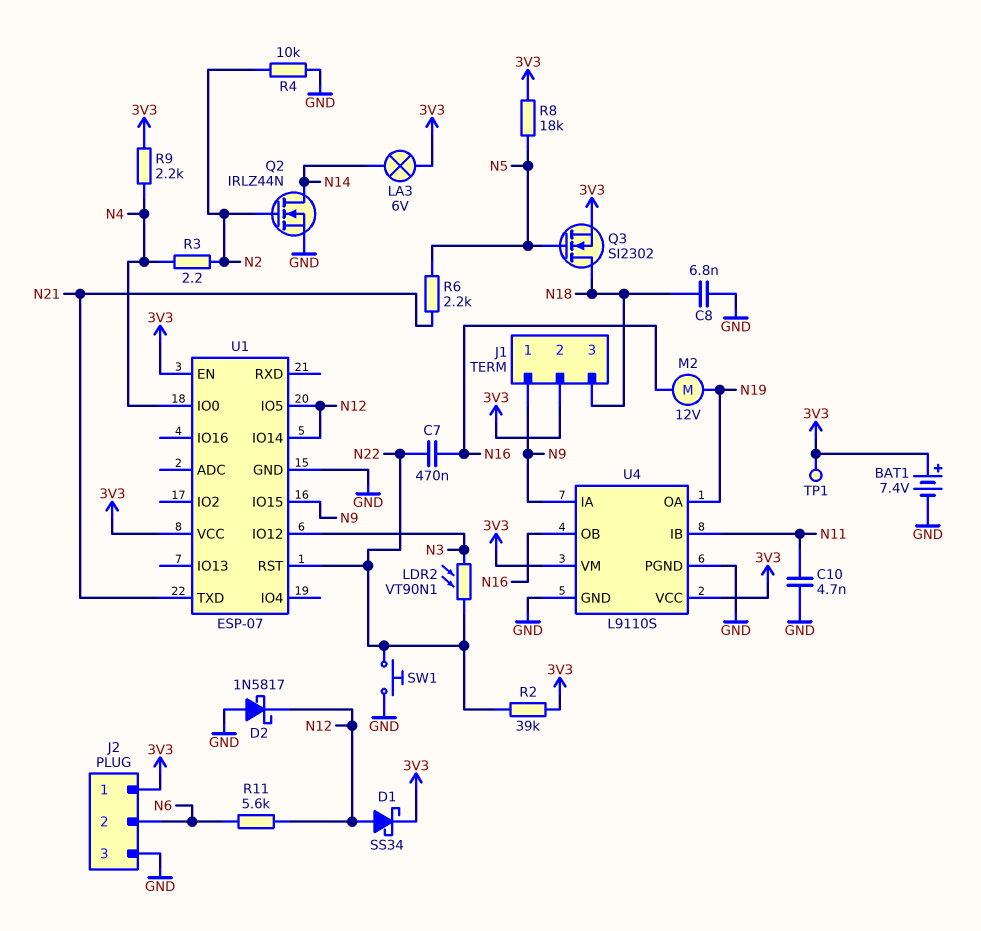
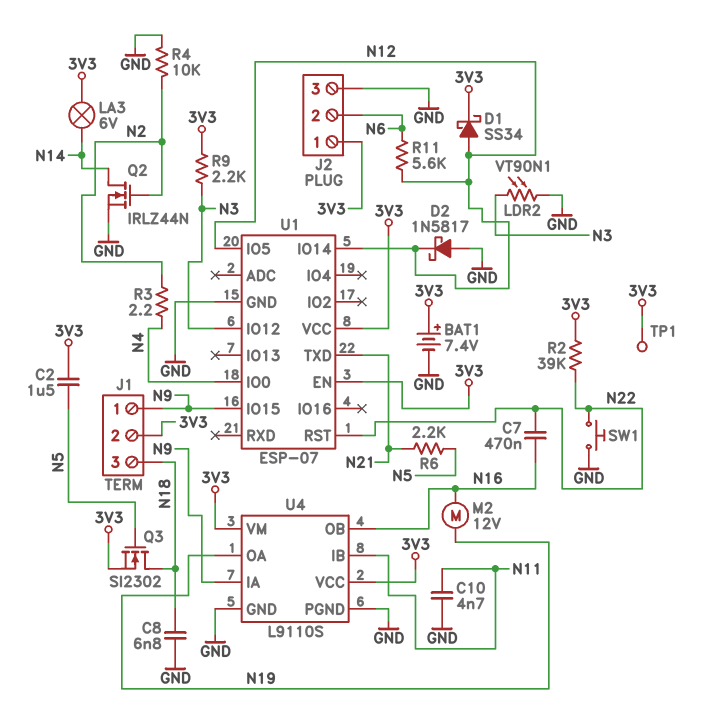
C2: none -> 1.5uF (3V3, N5)
LDR2: VT90N1 (N3, N22) -> VT90N1 (GND, N3)
R8: 18k (3V3, N5) -> none
R9: 2.2k (3V3, N4) -> 2.2k (3V3, N3)

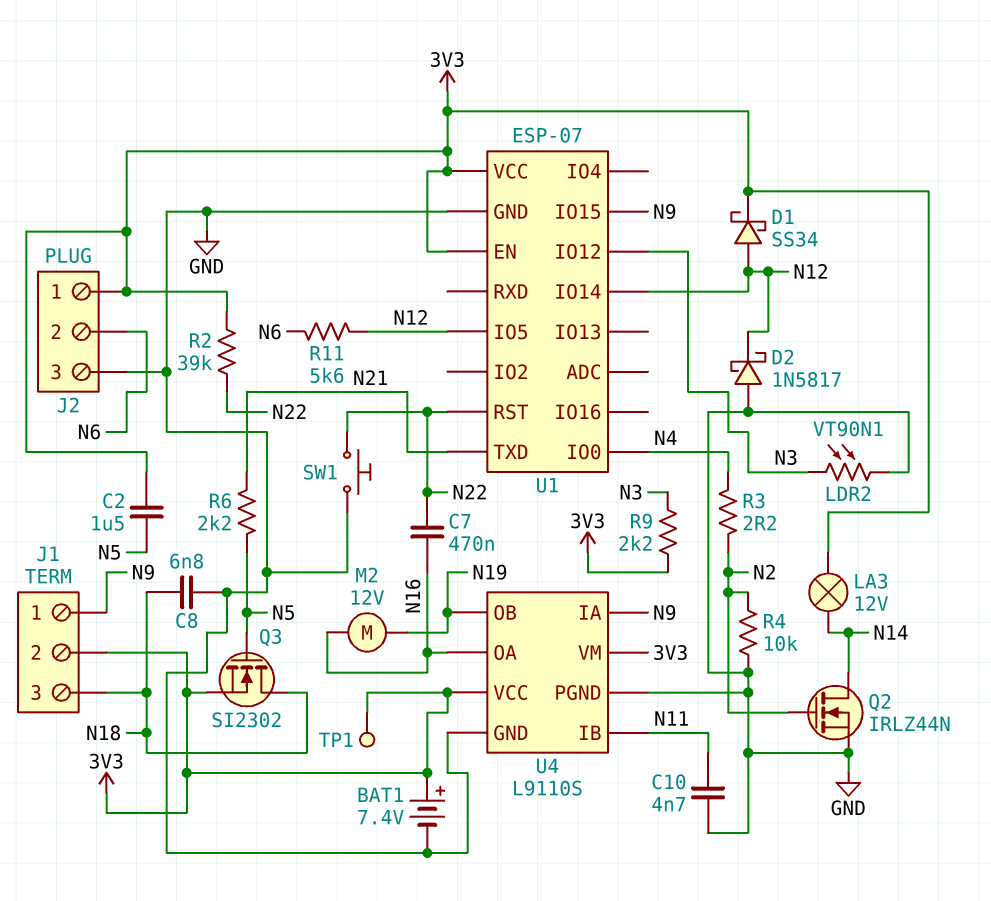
LA3: lamp 6V (3V3, N14) -> lamp 12V (3V3, N14)
U4 pin OA: N19 -> N16
U4 pin OB: N16 -> N19

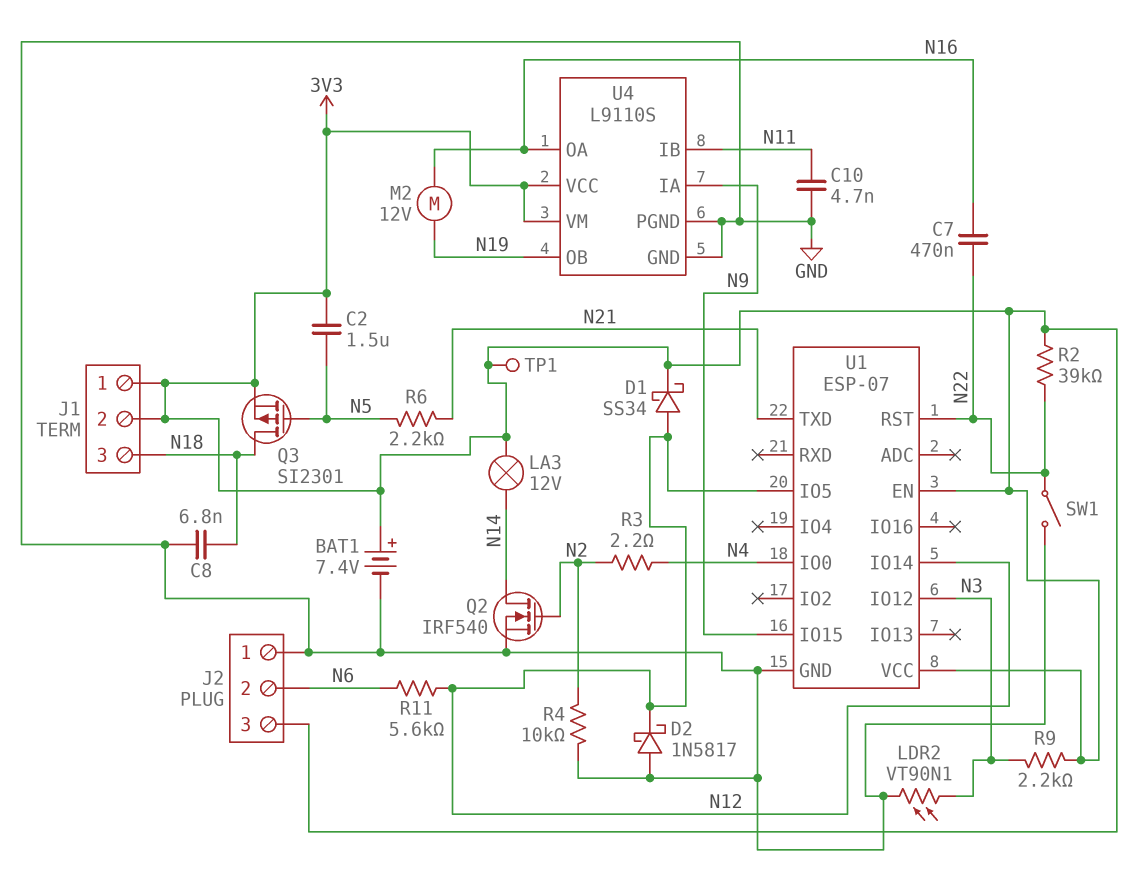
J1 pin 1: N9 -> 3V3
J2 pin 1: 3V3 -> GND
J2 pin 3: GND -> 3V3
Q2: NMOS IRLZ44N (G N2, D N14, S GND) -> NMOS IRF540 (G N2, D N14, S GND)
Q3: NMOS SI2302 (G N5, D N18, S 3V3) -> PMOS SI2301 (G N5, D N18, S 3V3)
SW1: button (GND, N22) -> switch (GND, N22)

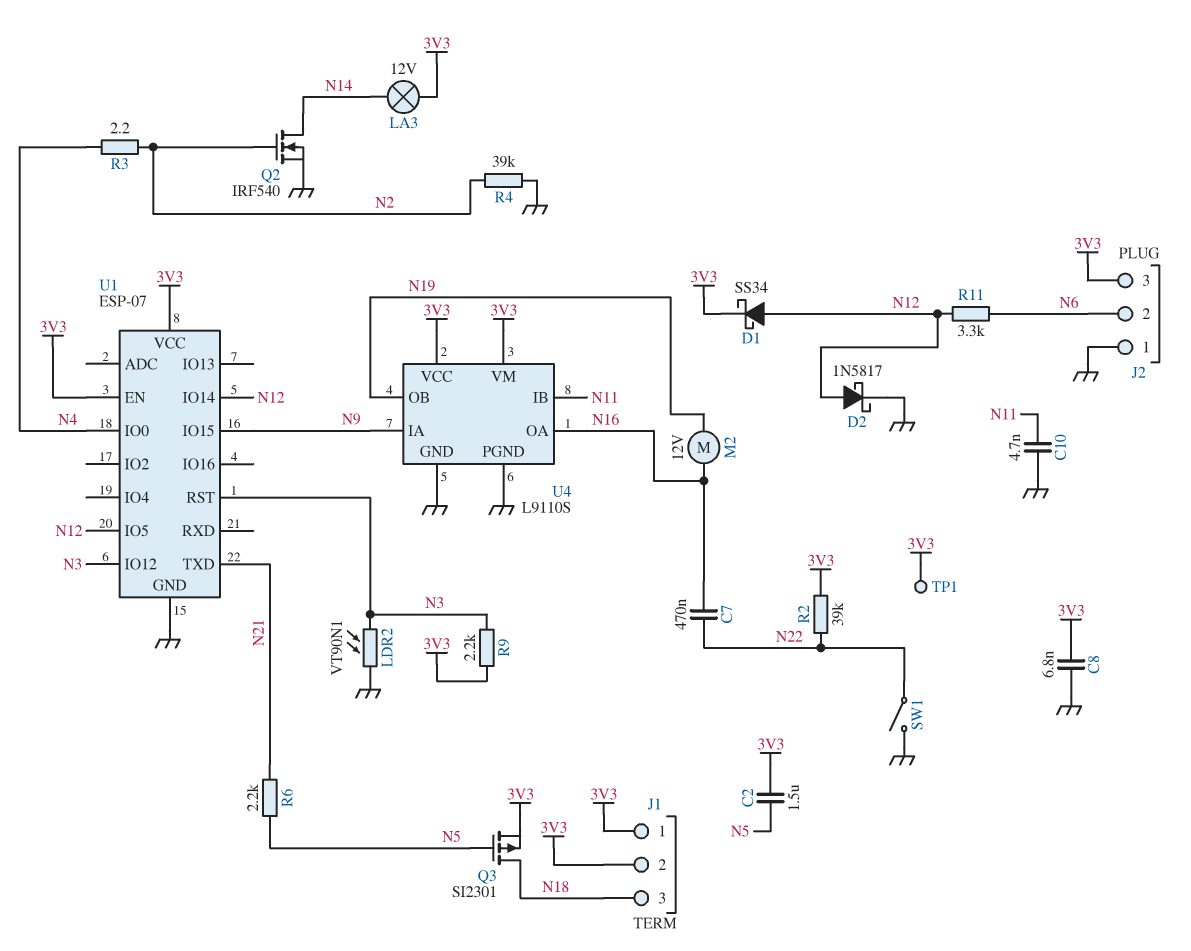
BAT1: 7.4V (plus 3V3, minus GND) -> none
C8: 6.8nF (GND, N18) -> 6.8nF (3V3, GND)
D2: schottky 1N5817 (A GND, K N12) -> schottky 1N5817 (A N12, K GND)
R4: 10k (GND, N2) -> 39k (GND, N2)
R11: 5.6k (N6, N12) -> 3.3k (N6, N12)
U1 pin RST: N22 -> N3

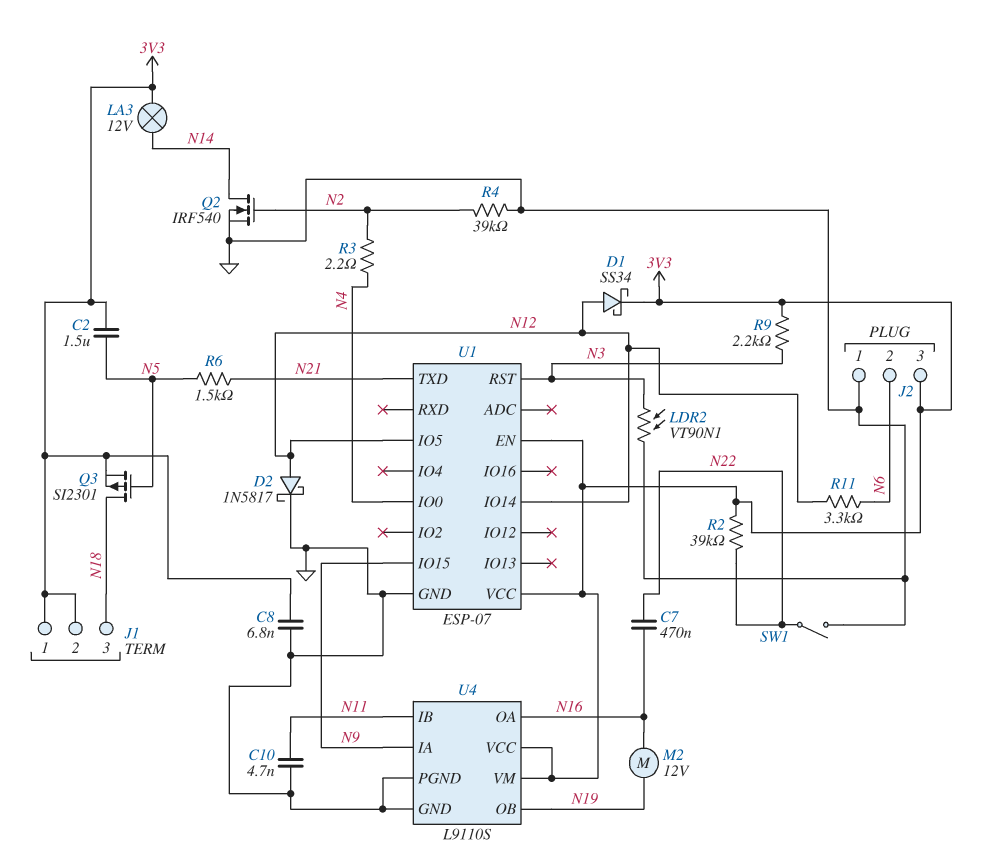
R6: 2.2k (N5, N21) -> 1.5k (N5, N21)
TP1: test point (3V3) -> none
U1 pin IO12: N3 -> none

